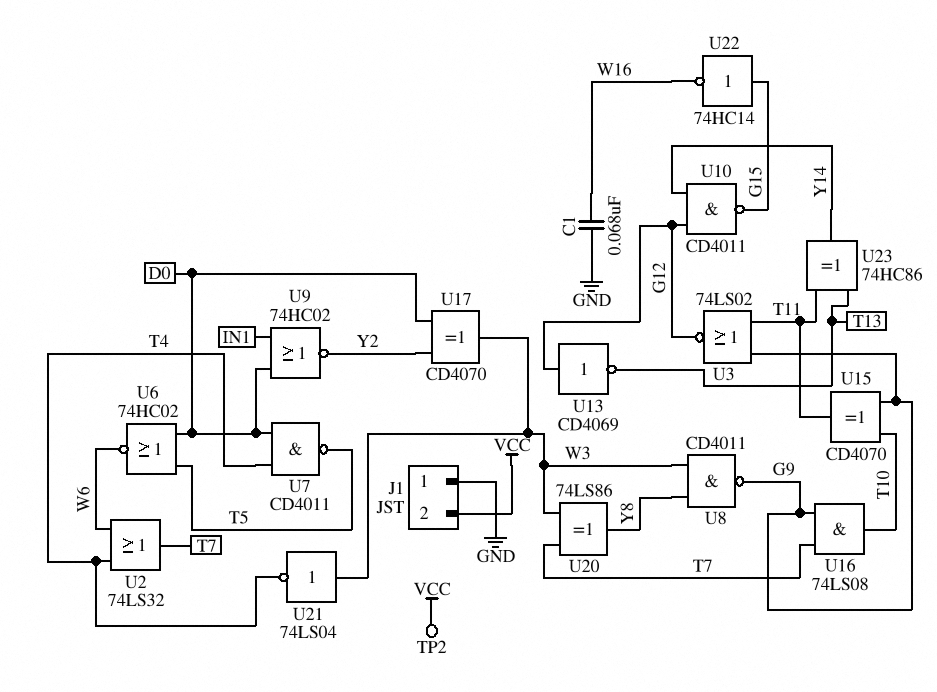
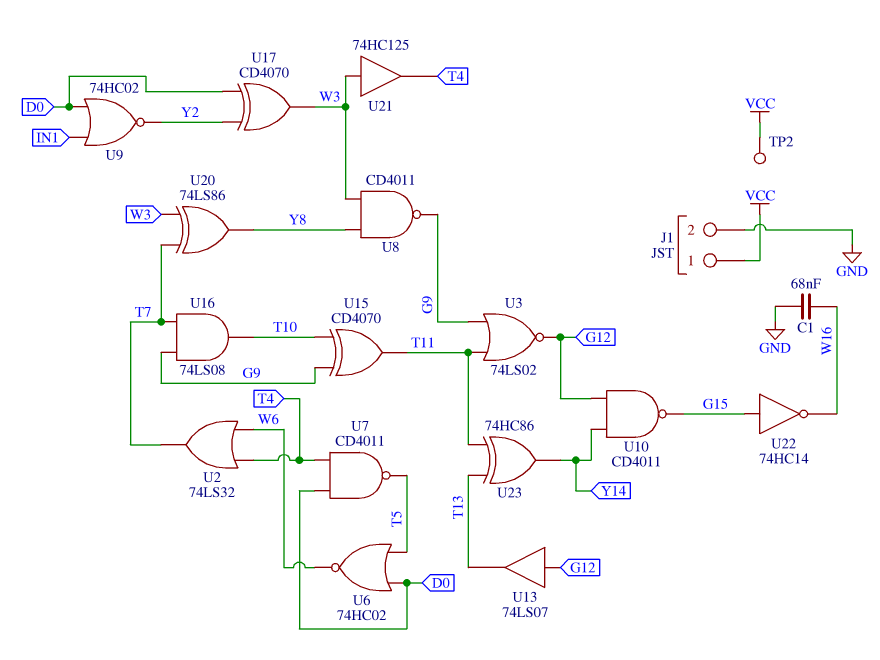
J1 pin 1: GND -> VCC
J1 pin 2: VCC -> GND
U13: NOT CD4069 (in G12, out T13) -> buffer 74LS07 (in G12, out T13)
U21: NOT 74LS04 (in W3, out T4) -> buffer 74HC125 (in W3, out T4)

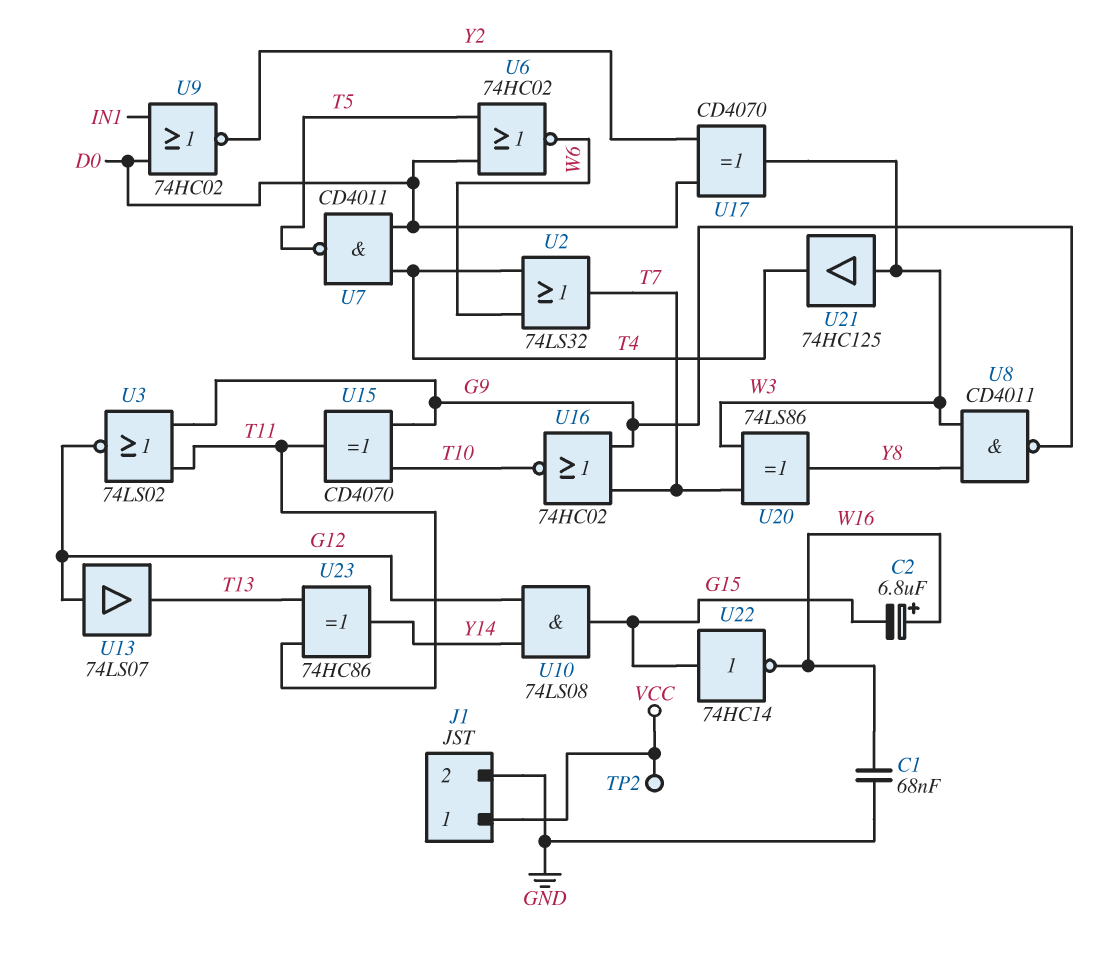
C2: none -> 6.8uF (plus W16, minus G15)
U10: NAND CD4011 (in G12, in Y14, out G15) -> AND 74LS08 (in G12, in Y14, out G15)
U16: AND 74LS08 (in G9, in T7, out T10) -> NOR 74HC02 (in G9, in T7, out T10)

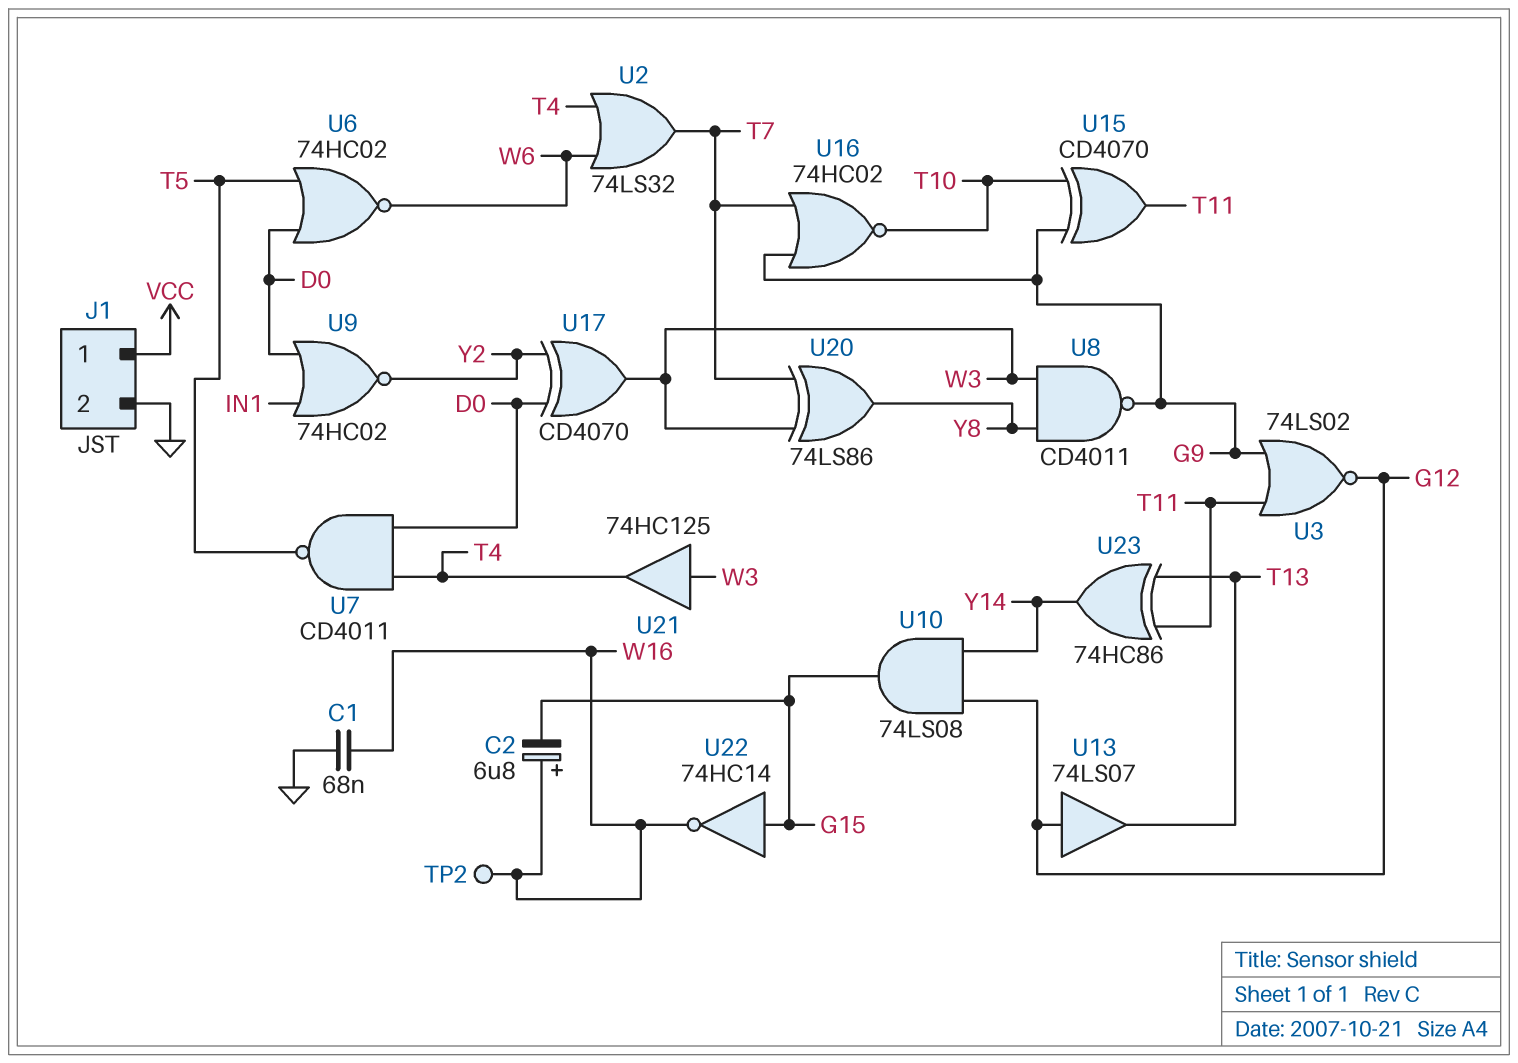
TP2: test point (VCC) -> test point (W16)

